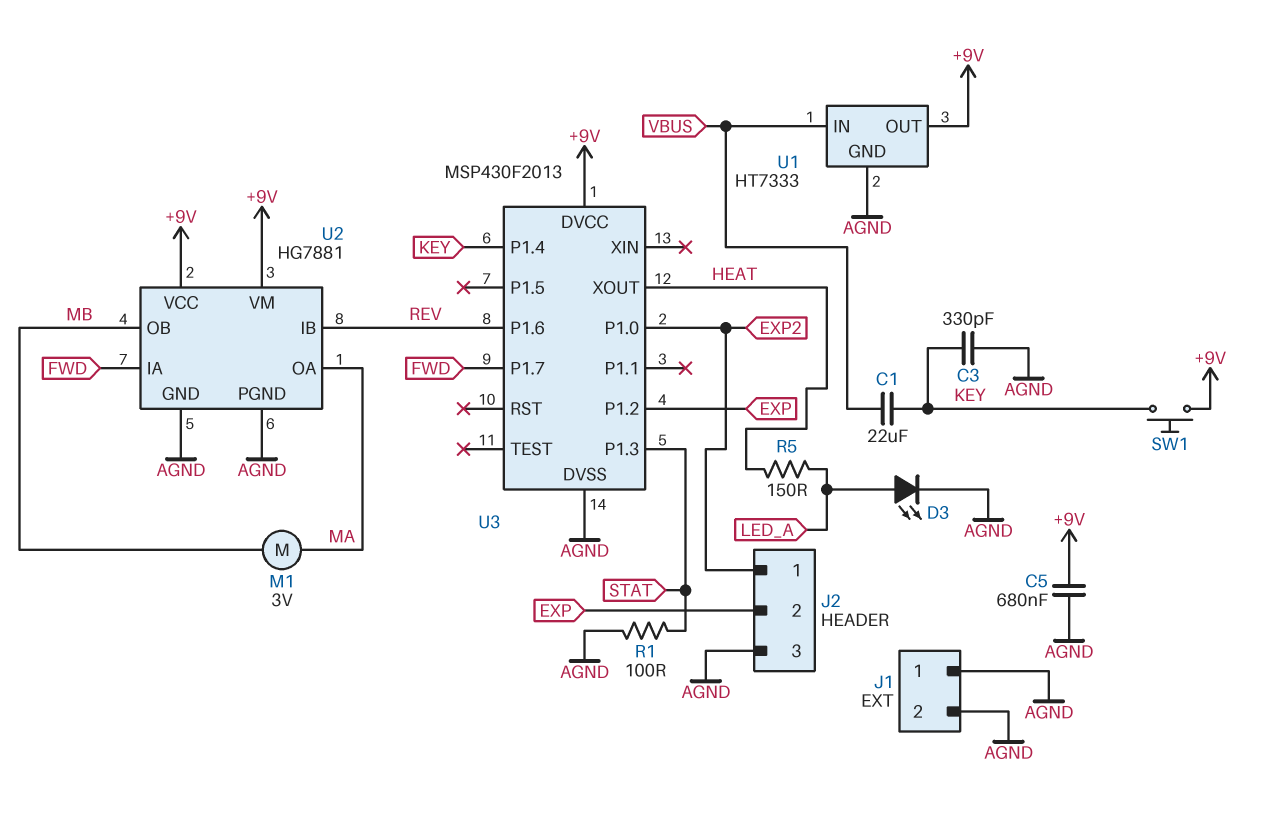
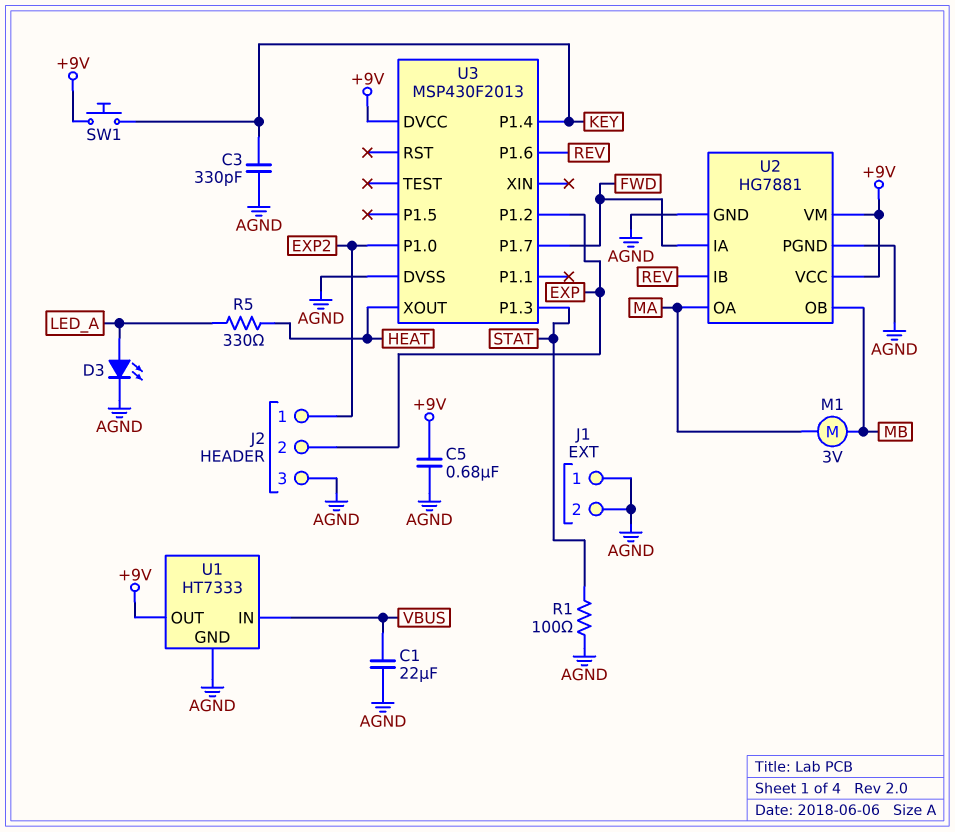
C1: 22uF (KEY, VBUS) -> 22uF (AGND, VBUS)
R5: 150 (HEAT, LED_A) -> 330 (HEAT, LED_A)

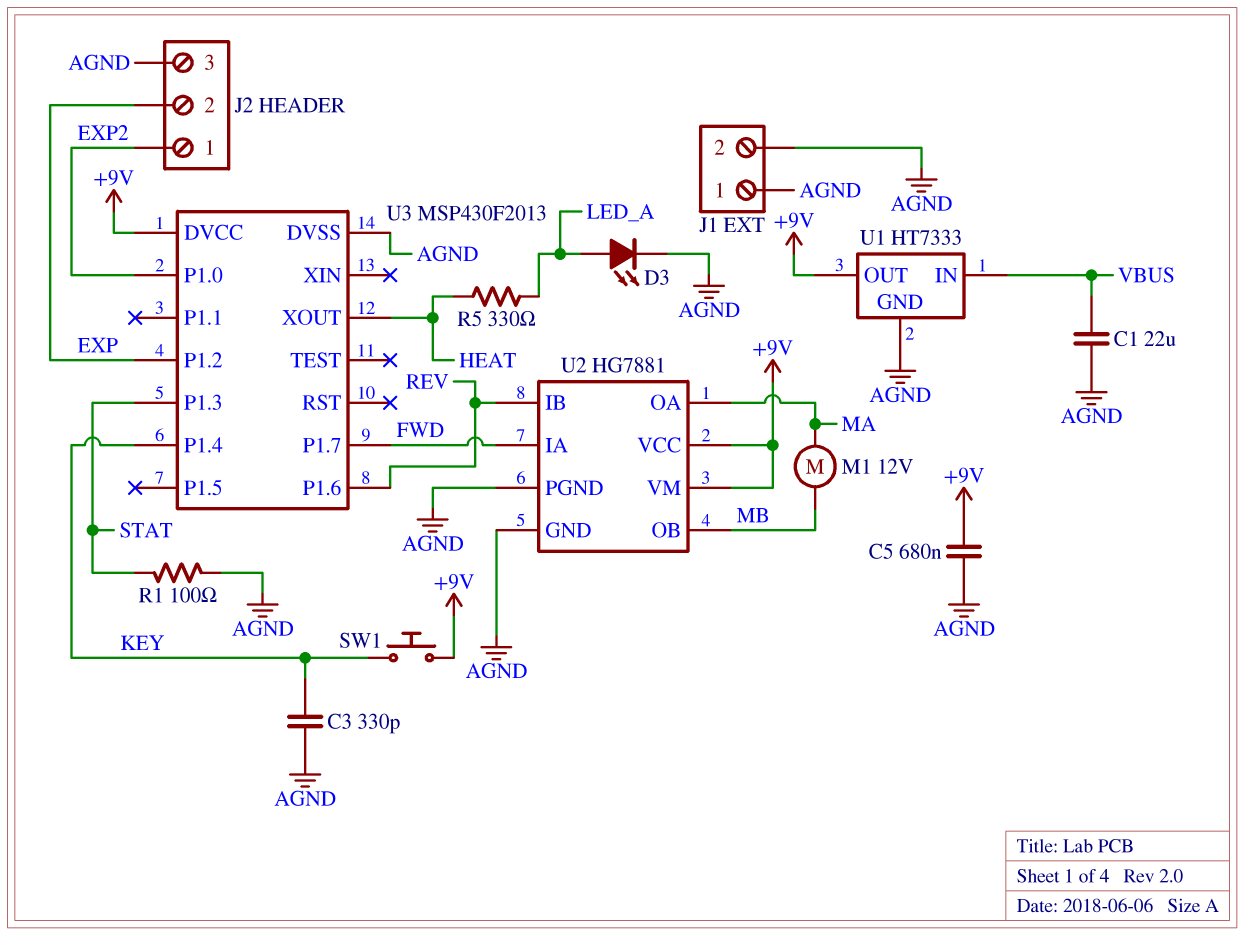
M1: motor 3V (MA, MB) -> motor 12V (MA, MB)

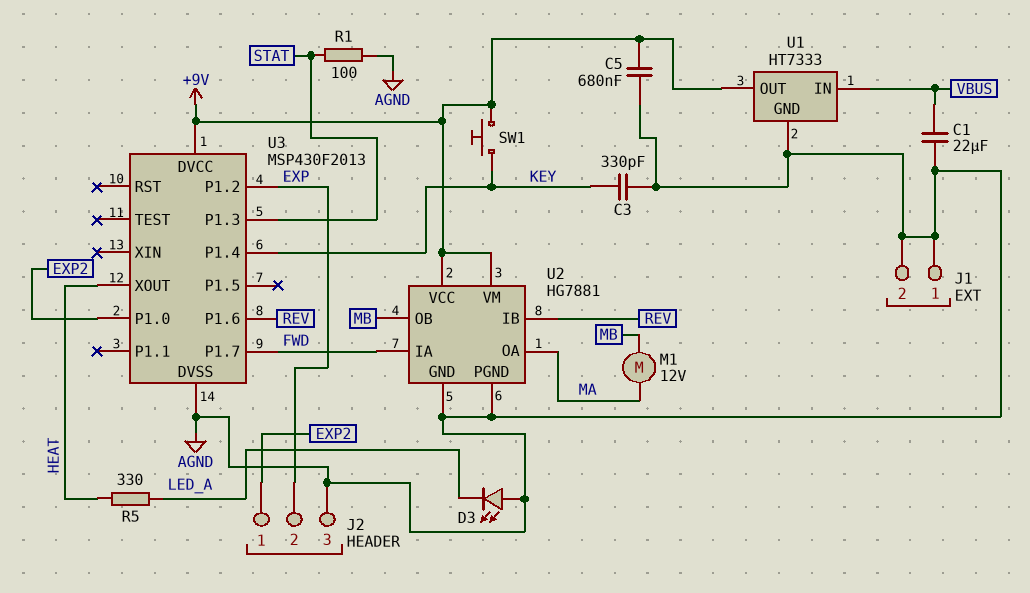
D3: LED (A LED_A, K AGND) -> LED (A AGND, K LED_A)

